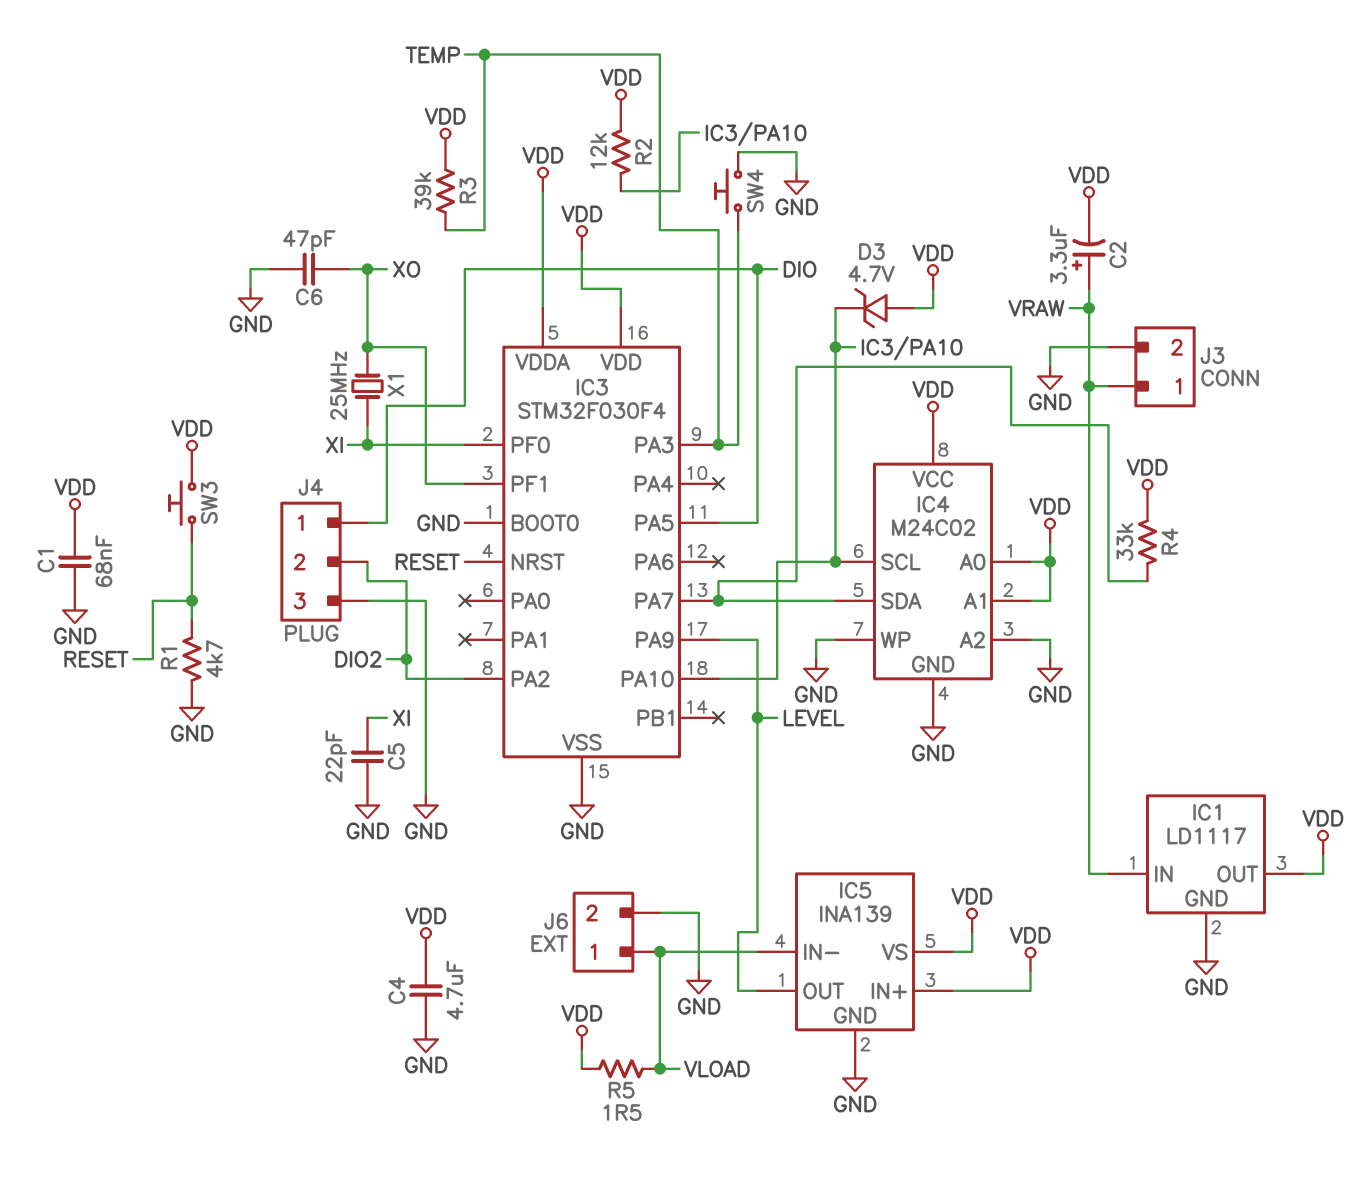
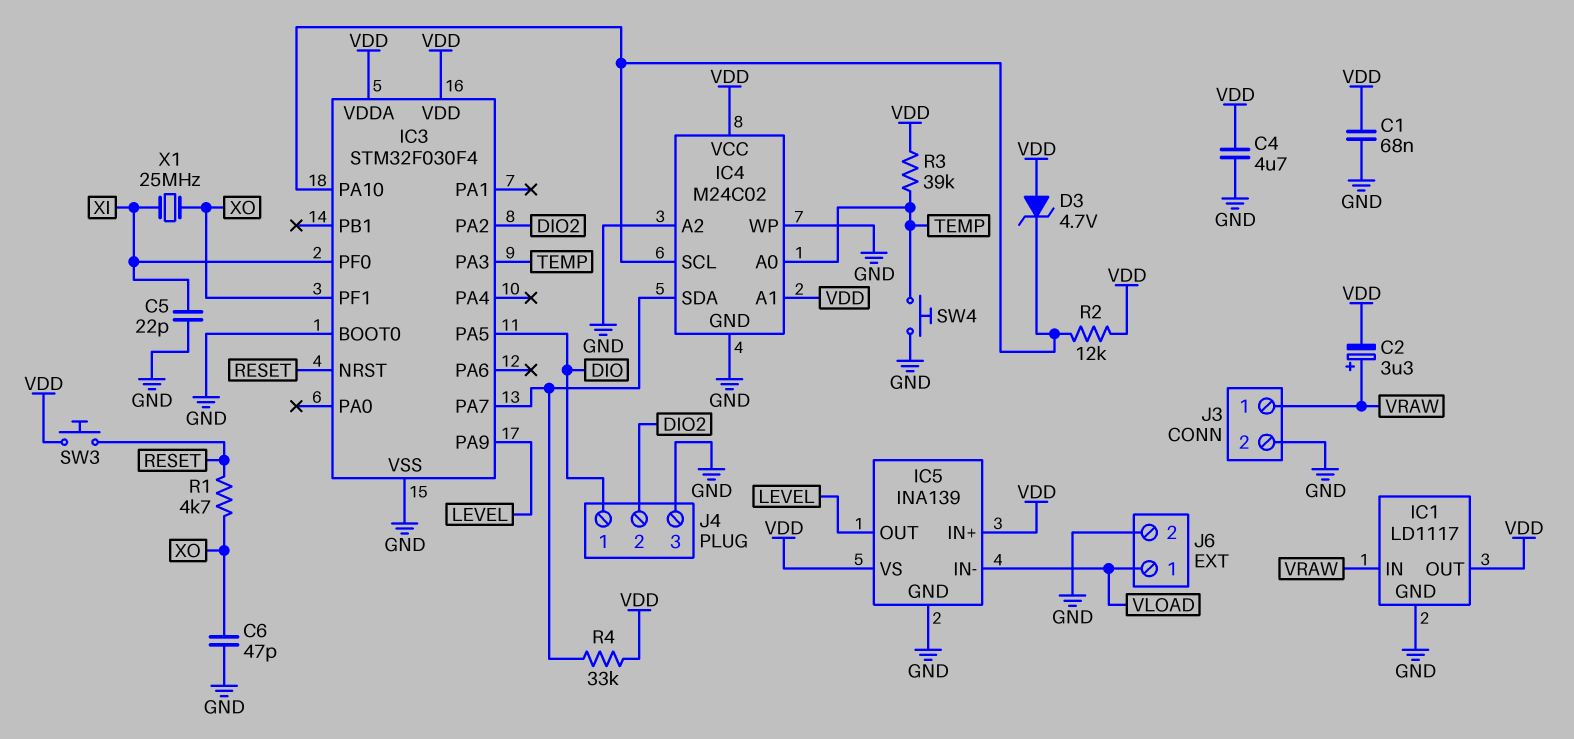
IC4 pin A0: VDD -> TEMP
R1: 4.7k (GND, RESET) -> 4.7k (RESET, XO)
R5: 1.5 (VDD, VLOAD) -> none

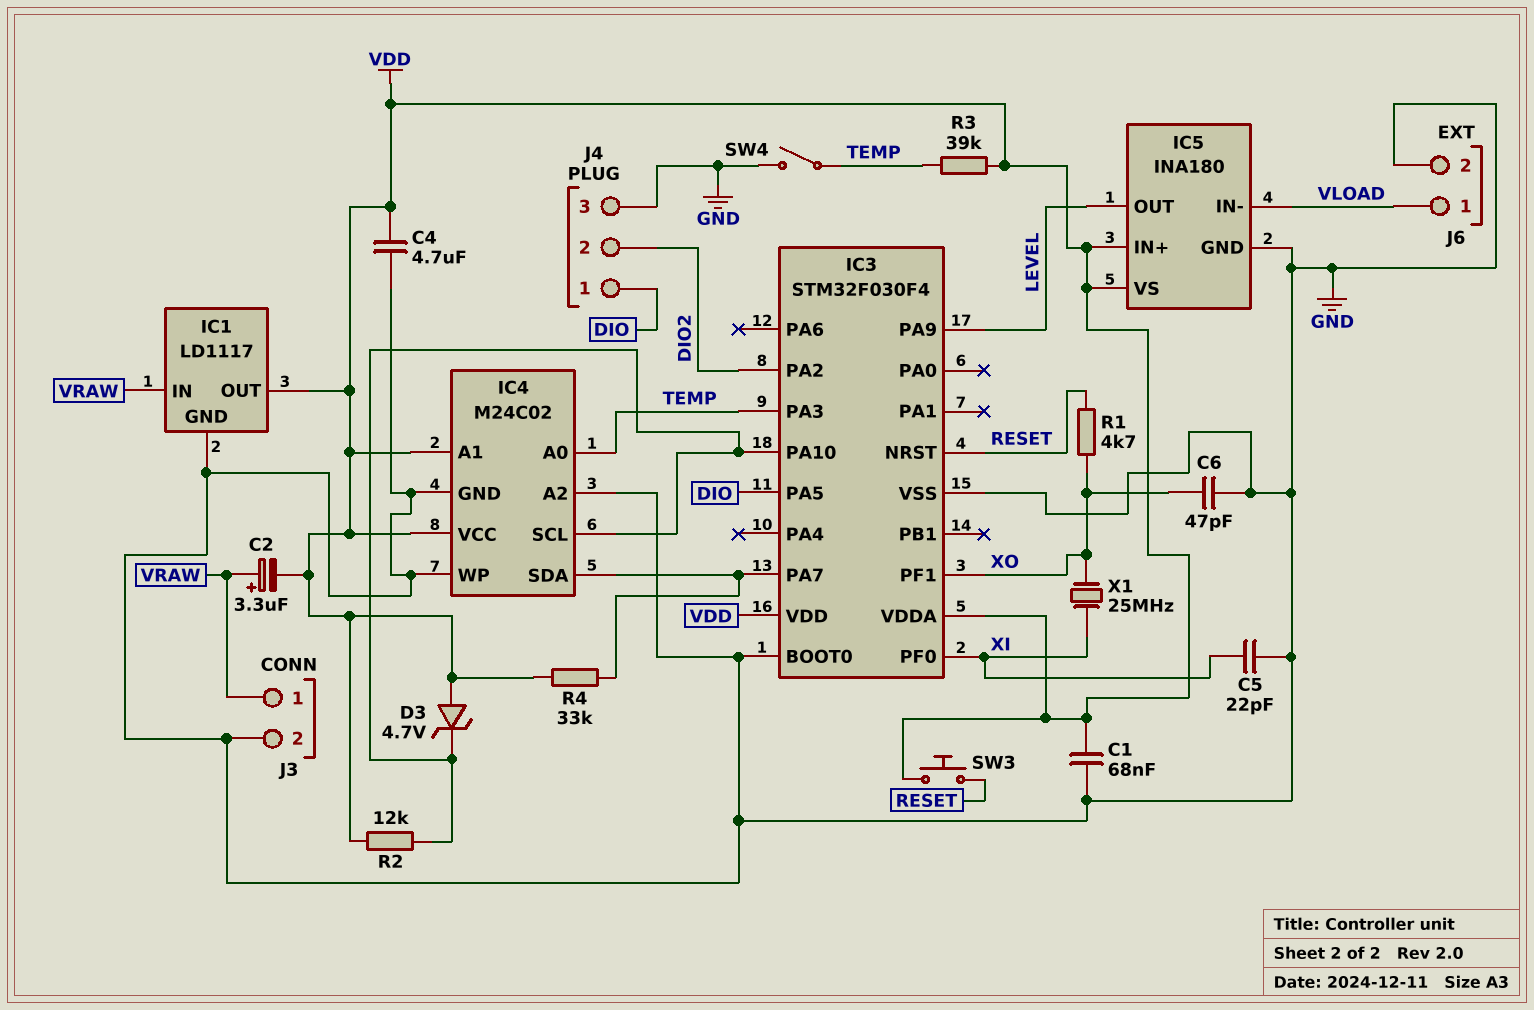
IC5: INA139 -> INA180
SW4: button (GND, TEMP) -> switch (GND, TEMP)

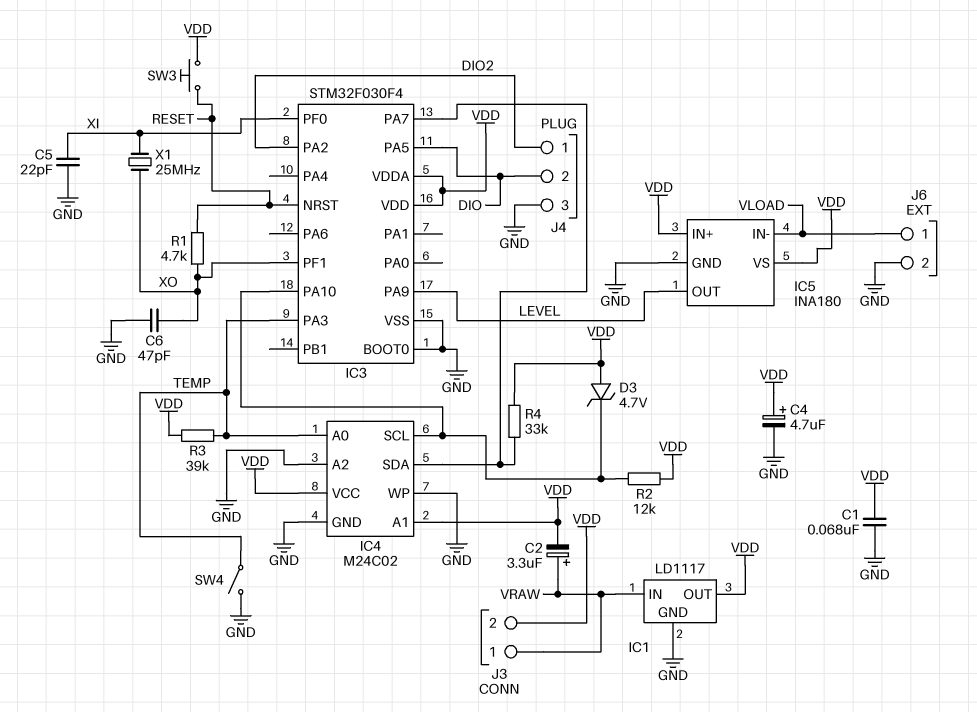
C4: 4.7uF (GND, VDD) -> 4.7uF (plus VDD, minus GND)
J3 pin 2: GND -> VDD
J4 pin 1: DIO -> DIO2
J4 pin 2: DIO2 -> DIO

